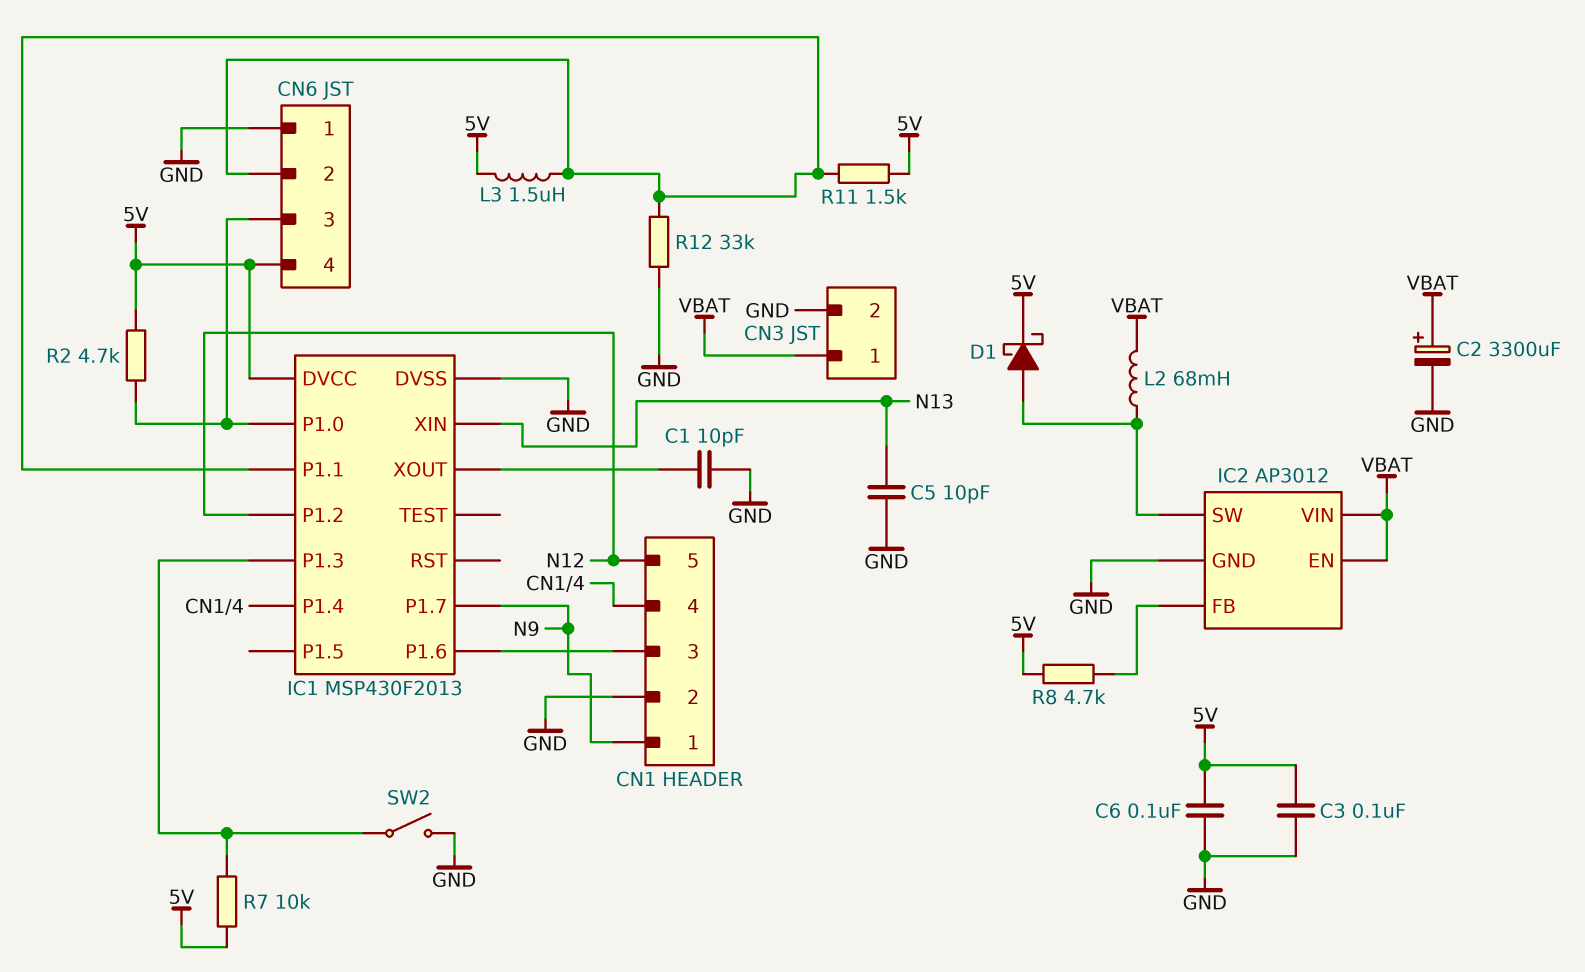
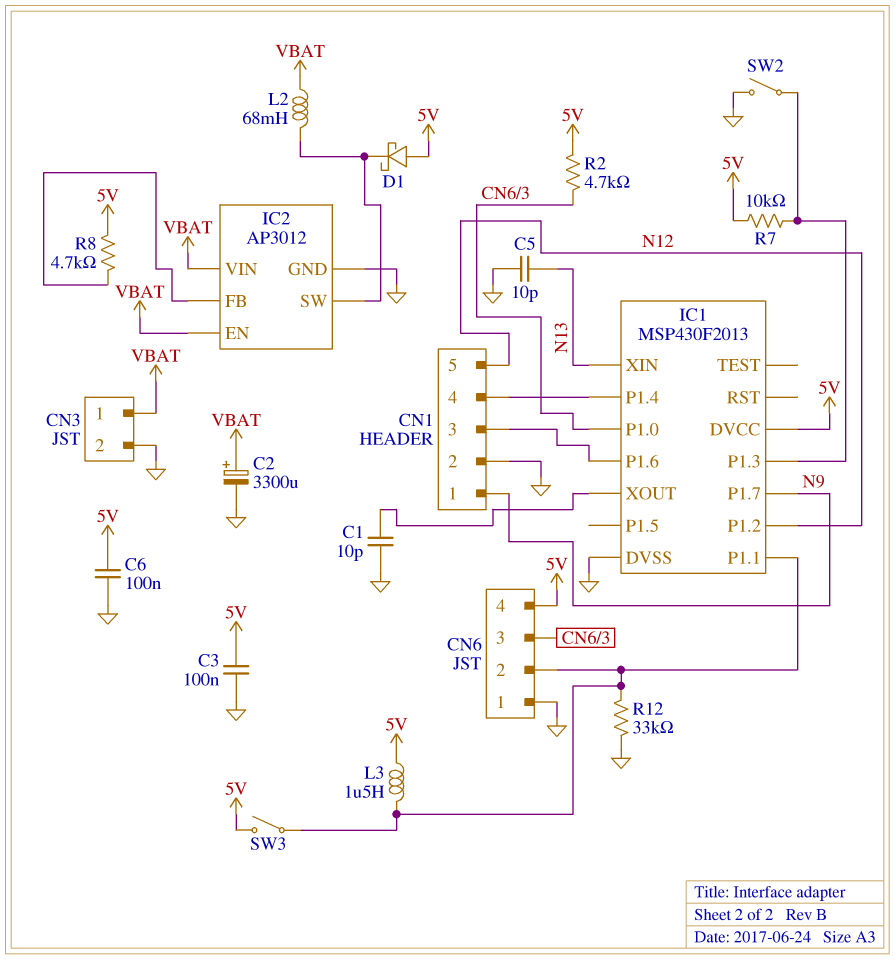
D1: schottky (A IC2/SW, K 5V) -> schottky (A 5V, K IC2/SW)
R11: 1.5k (5V, CN6/2) -> none
SW3: none -> switch (5V, CN6/2)

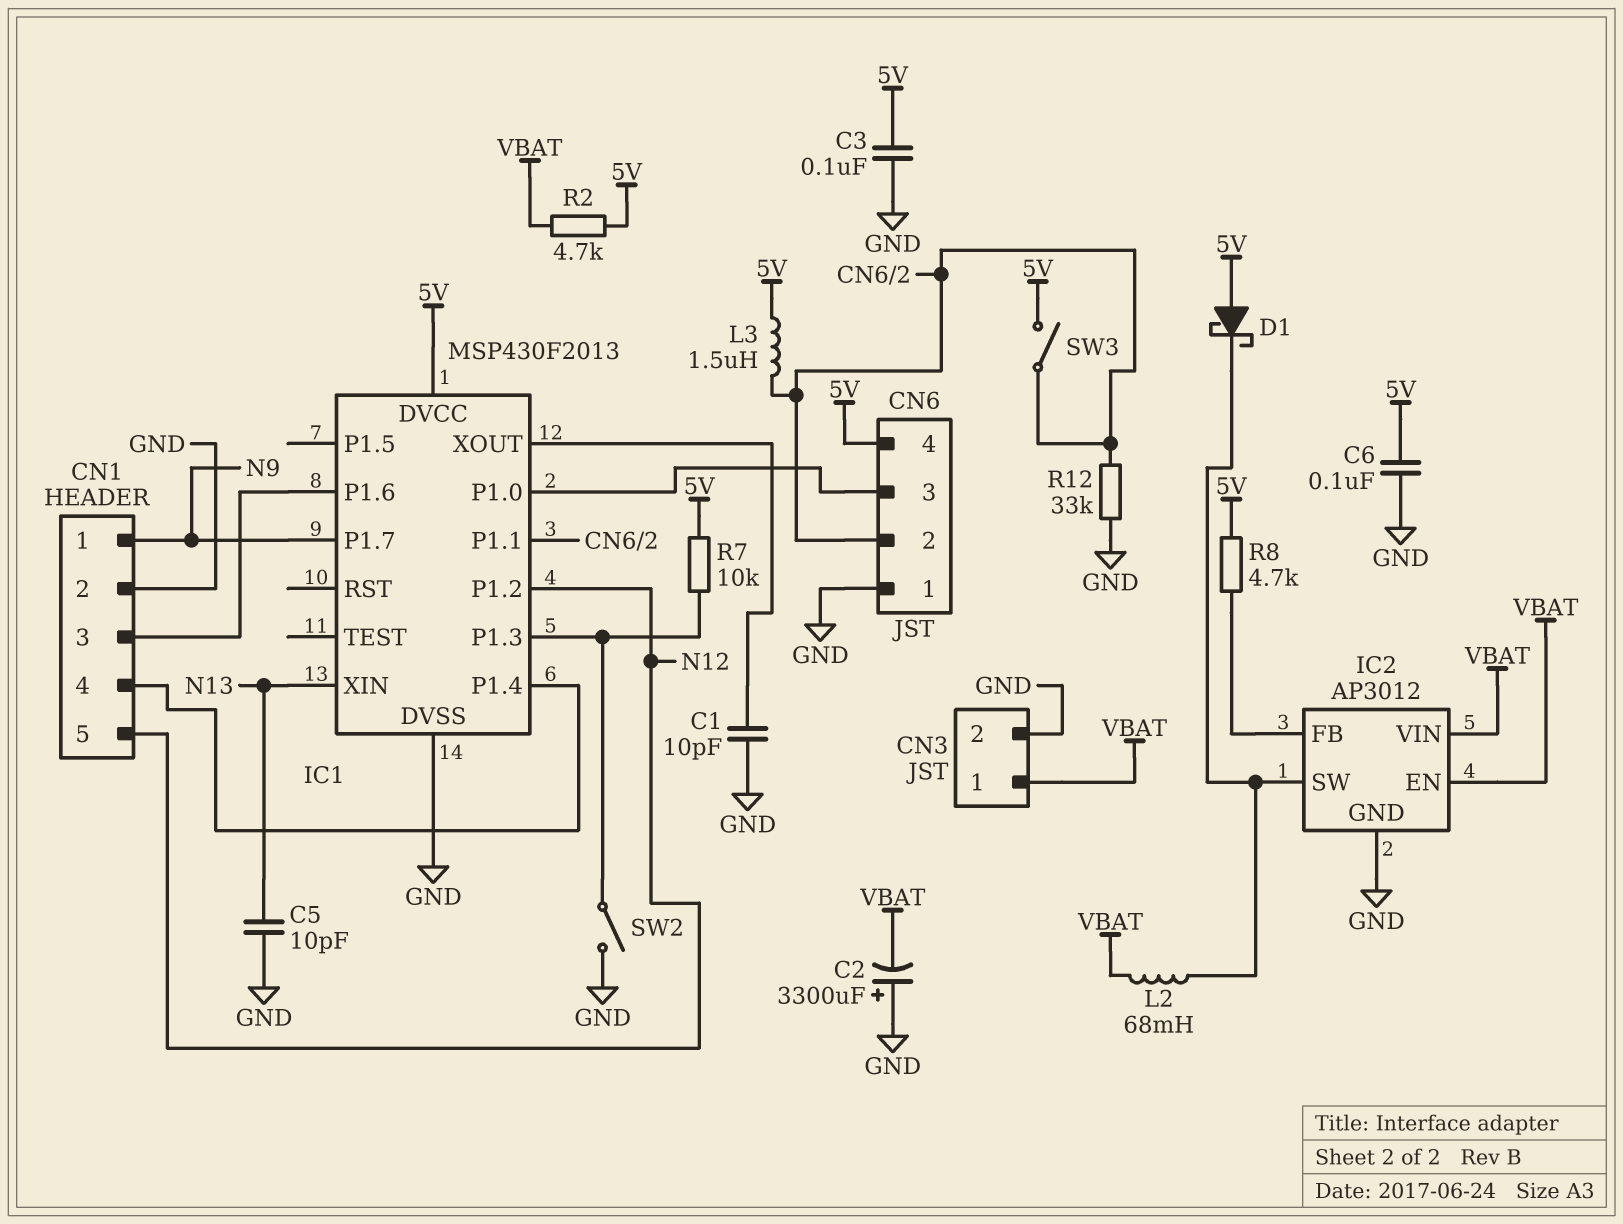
C2: 3300uF (plus VBAT, minus GND) -> 3300uF (plus GND, minus VBAT)
R2: 4.7k (5V, CN6/3) -> 4.7k (5V, VBAT)

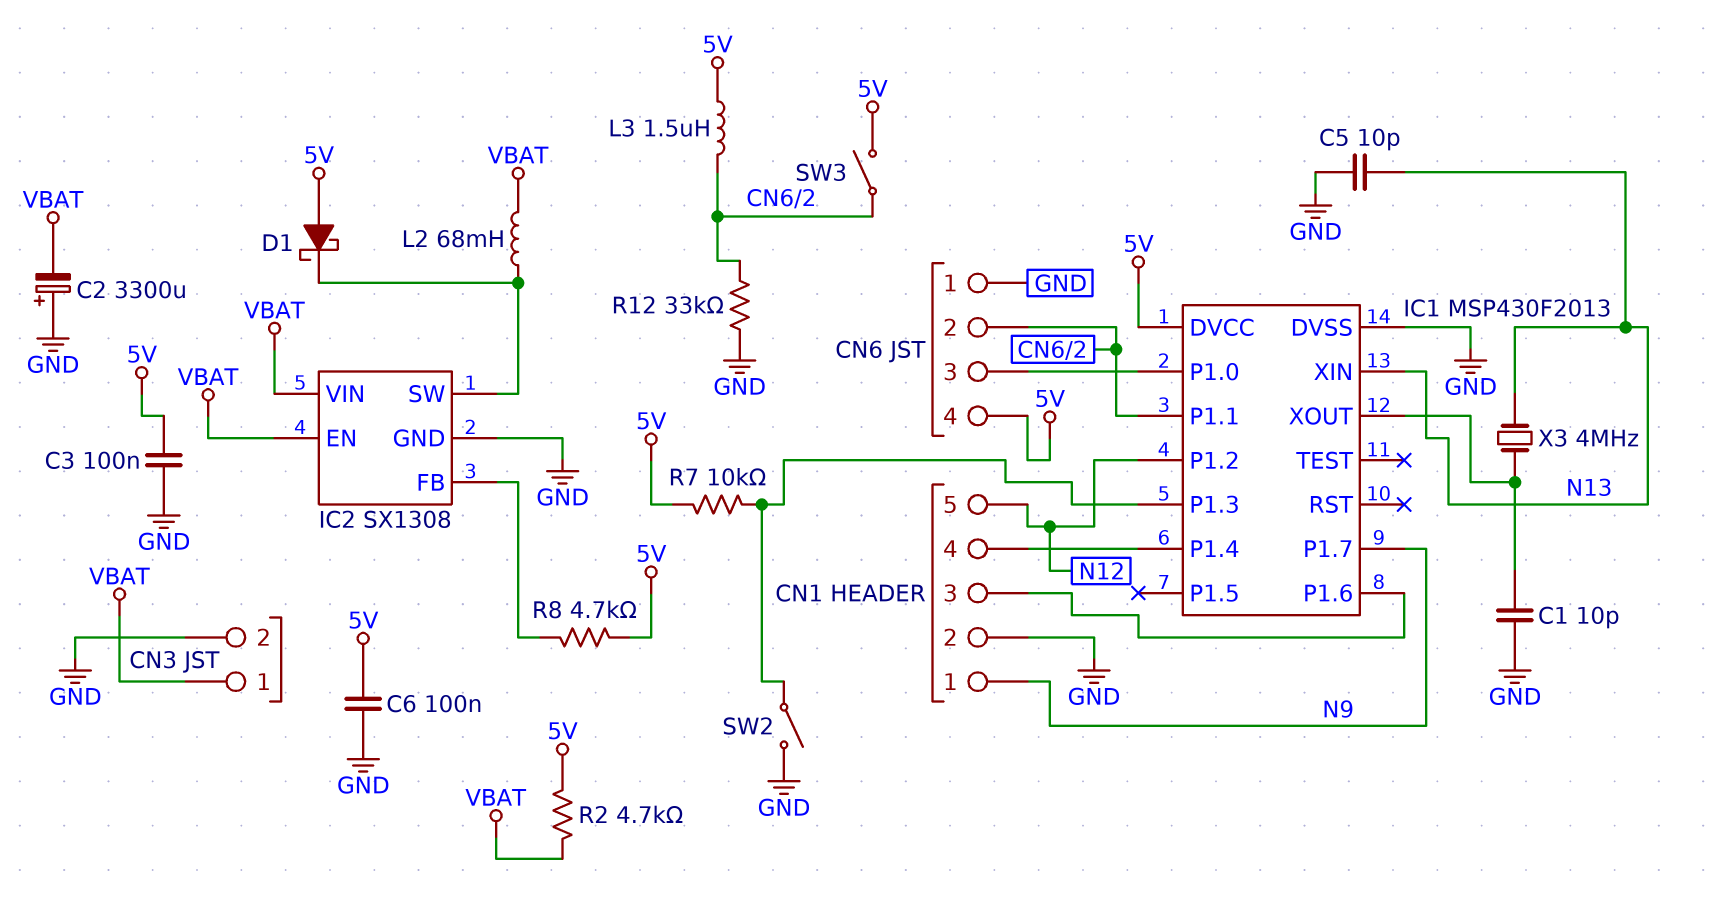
IC2: AP3012 -> SX1308
X3: none -> 4MHz (IC1/XOUT, N13)

